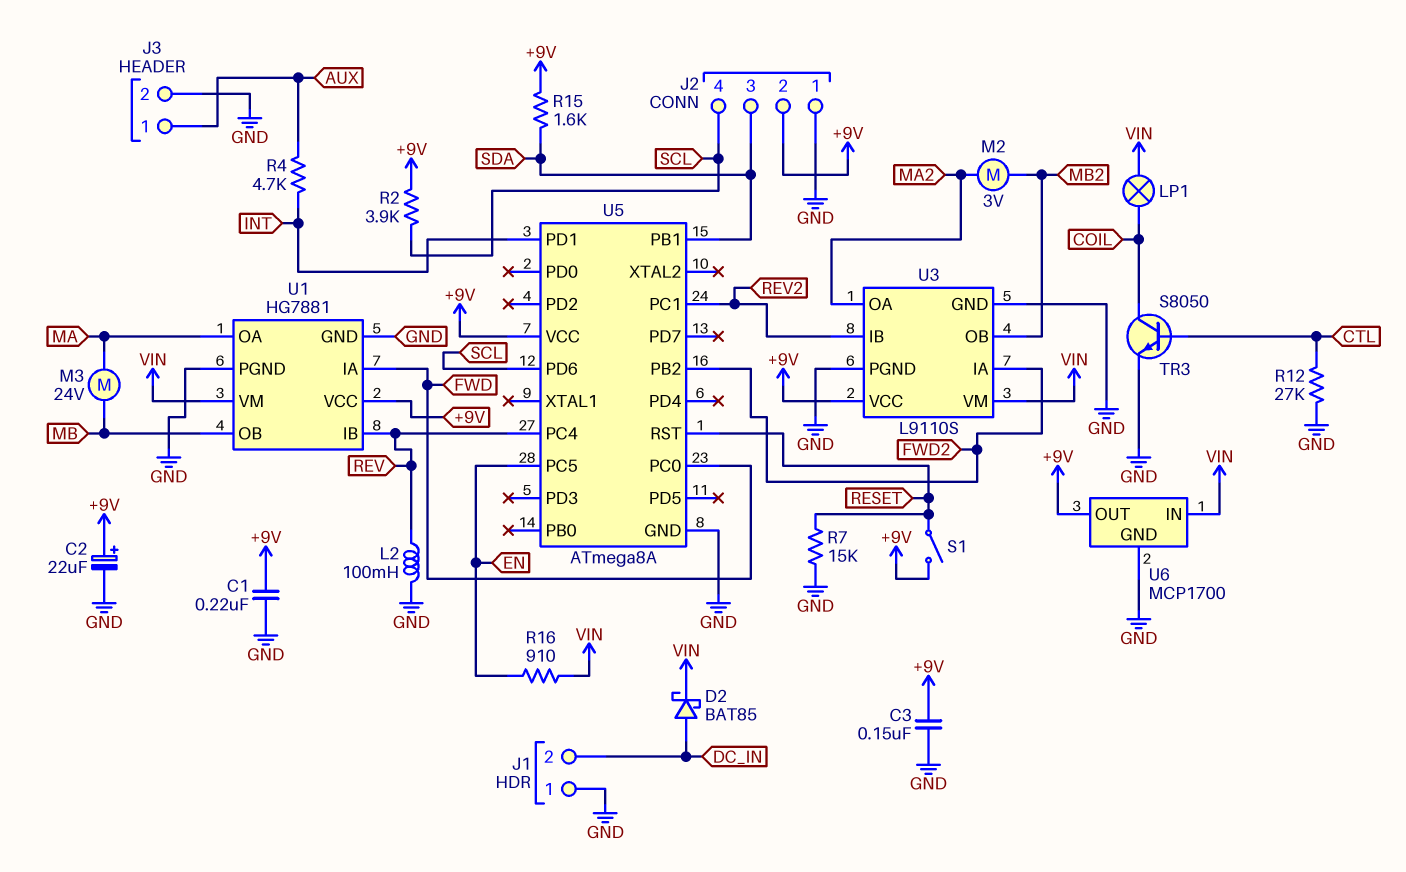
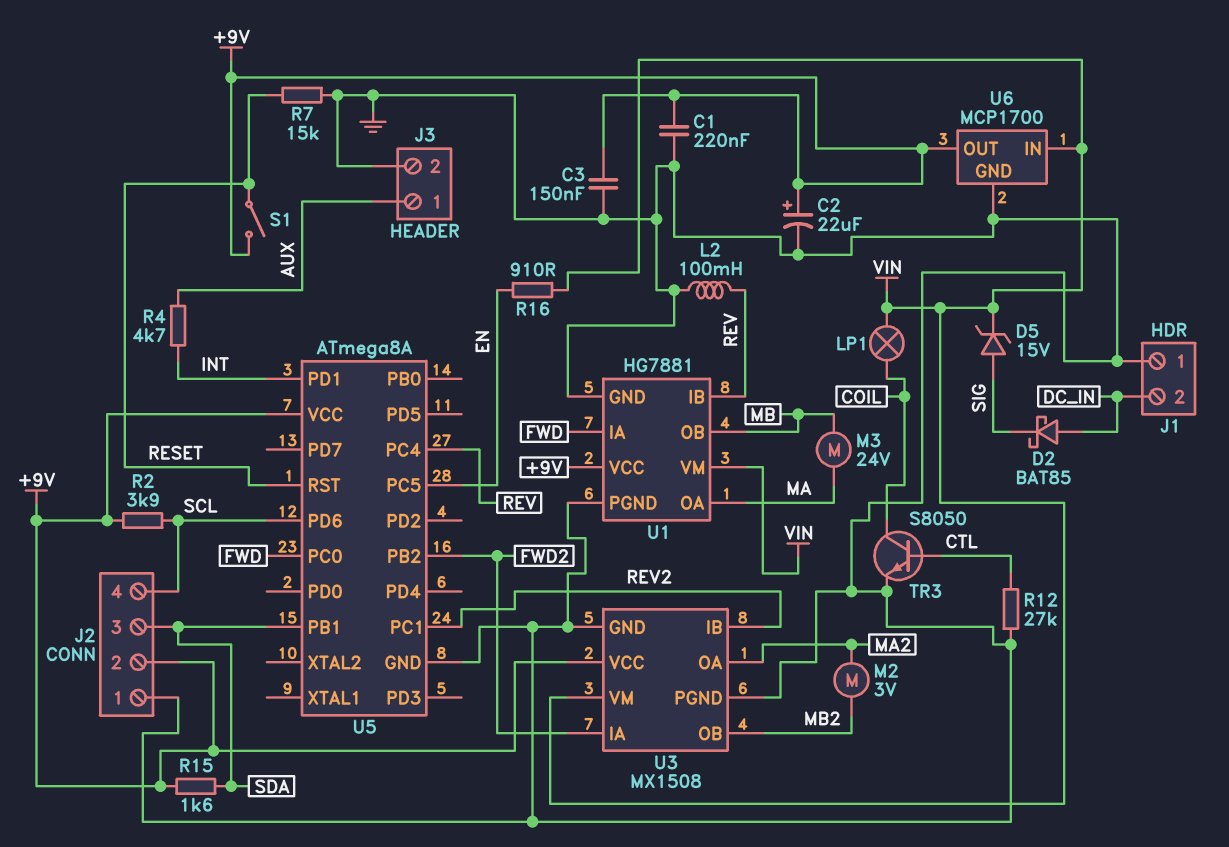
D2: schottky BAT85 (A DC_IN, K VIN) -> schottky BAT85 (A DC_IN, K SIG)
D5: none -> zener 15V (A SIG, K VIN)
U3: L9110S -> MX1508

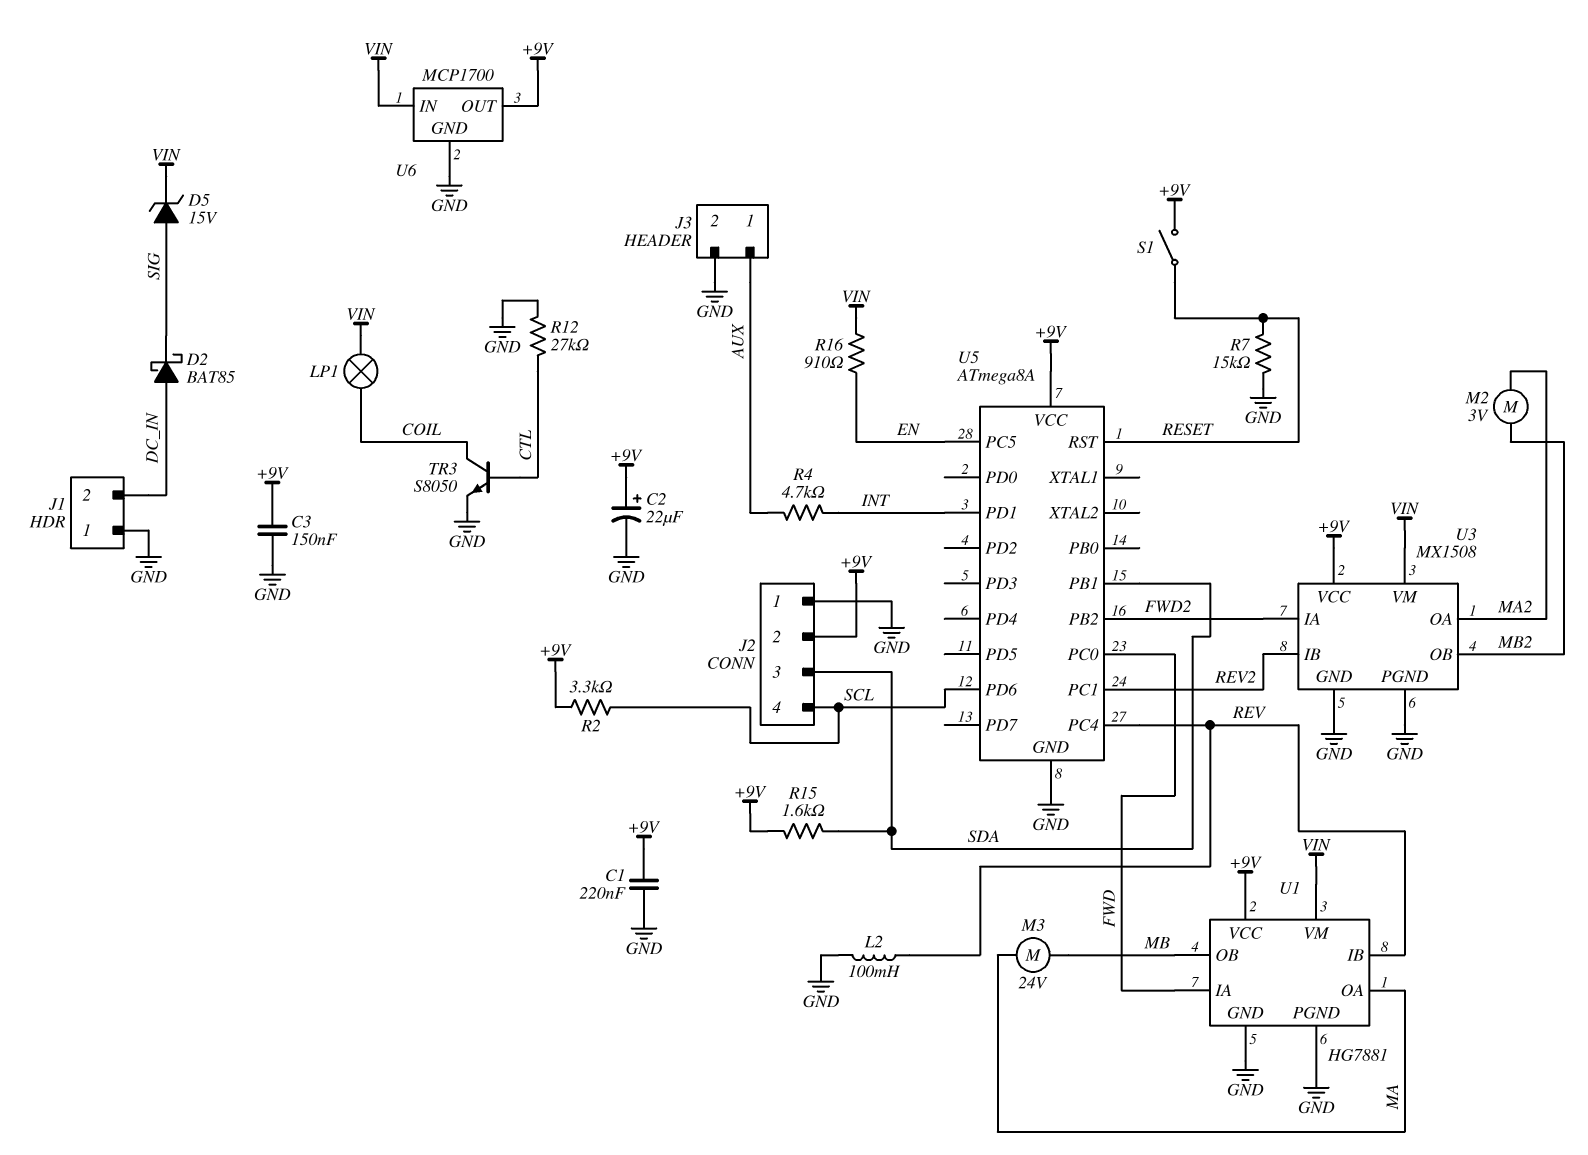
R2: 3.9k (+9V, SCL) -> 3.3k (+9V, SCL)

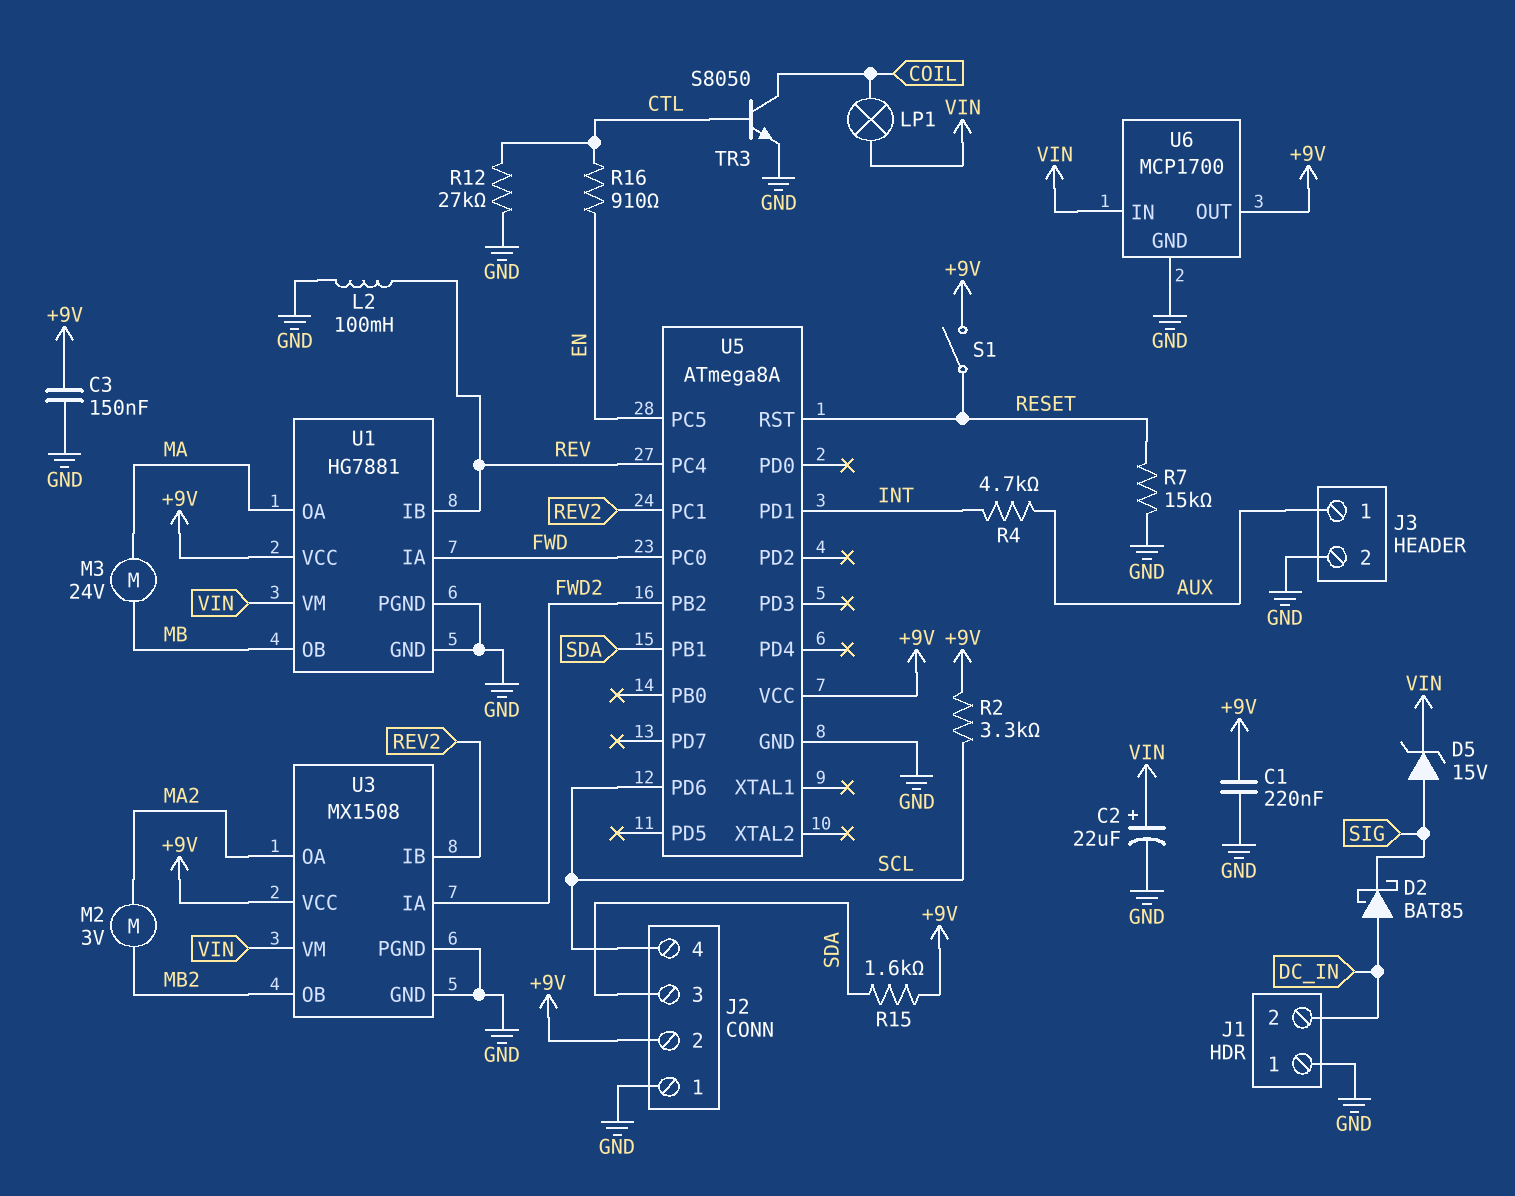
C2: 22uF (plus +9V, minus GND) -> 22uF (plus VIN, minus GND)
R16: 910 (EN, VIN) -> 910 (CTL, EN)

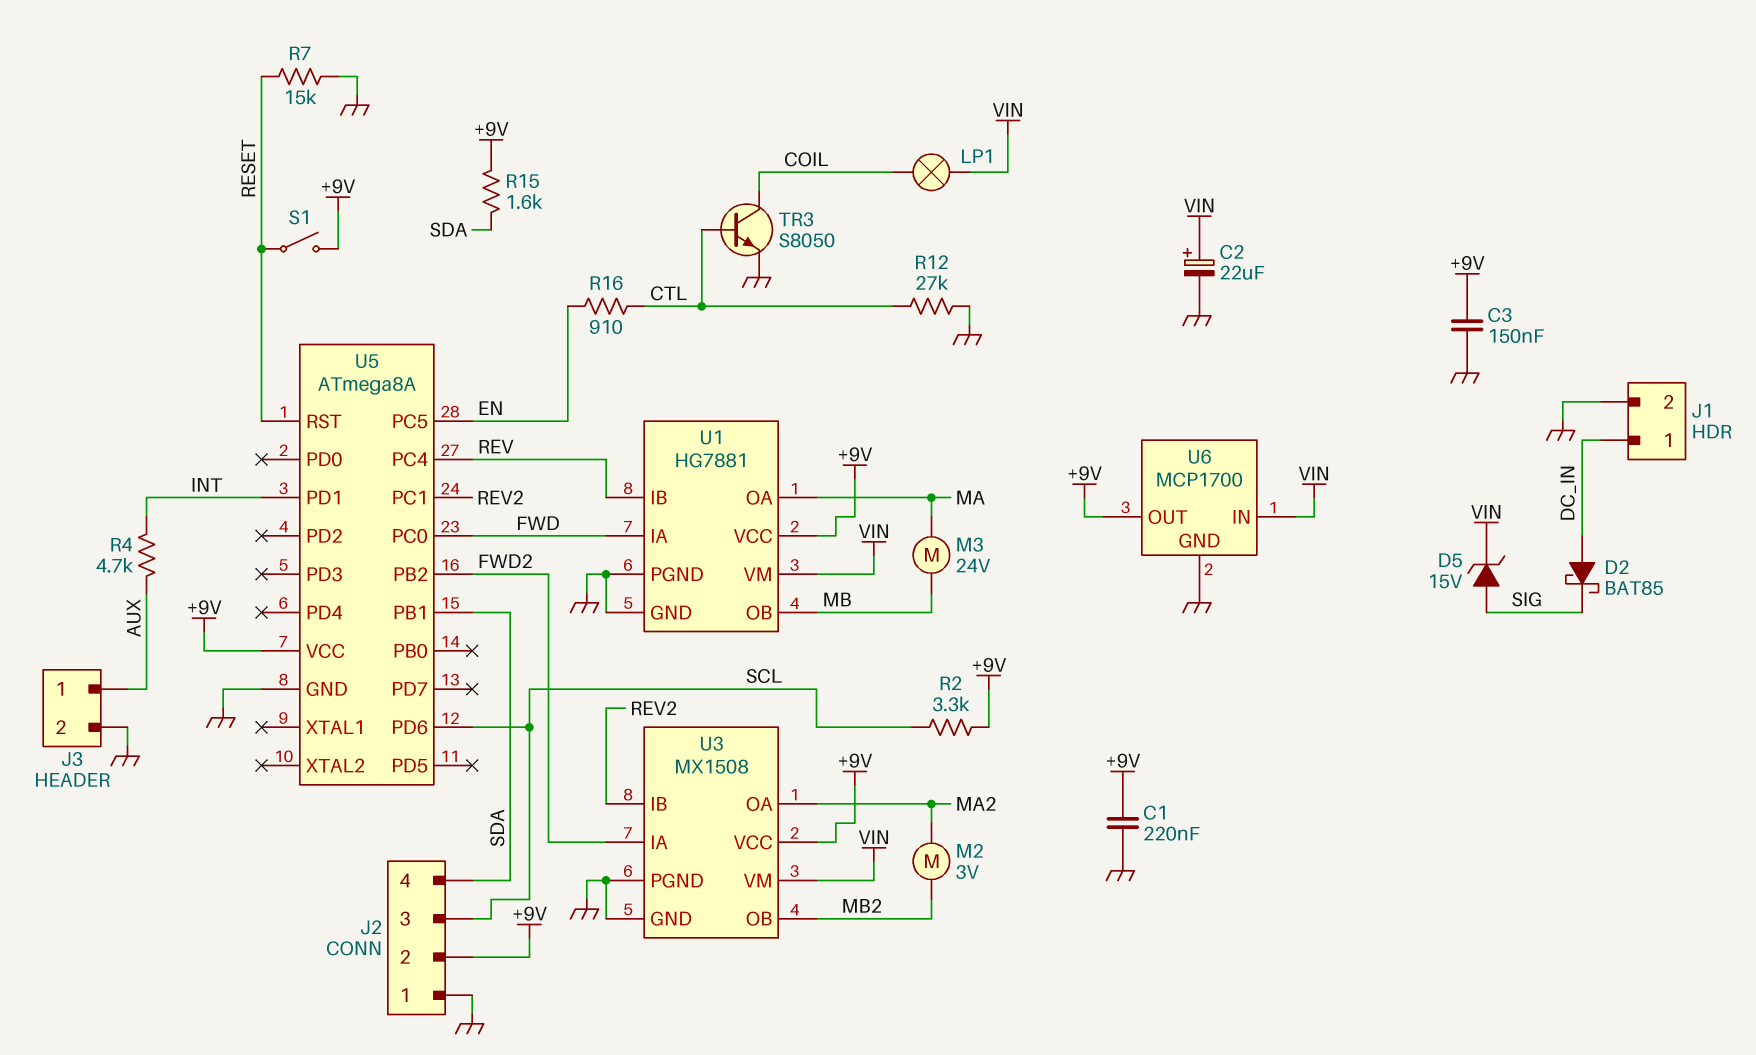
J1 pin 1: GND -> DC_IN
J1 pin 2: DC_IN -> GND
J2 pin 3: SDA -> SCL
J2 pin 4: SCL -> SDA
L2: 100mH (GND, REV) -> none

